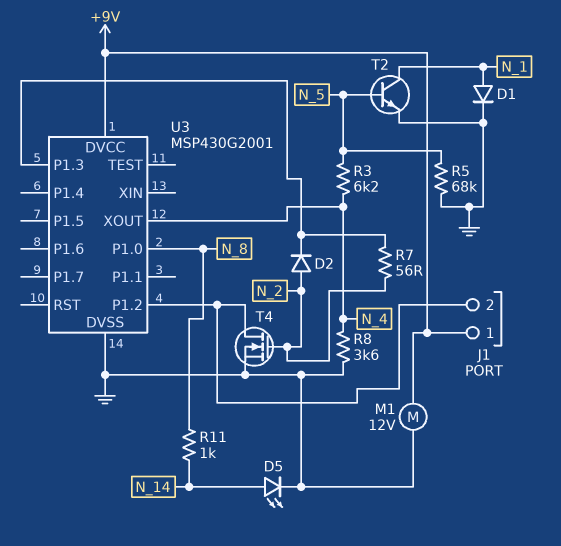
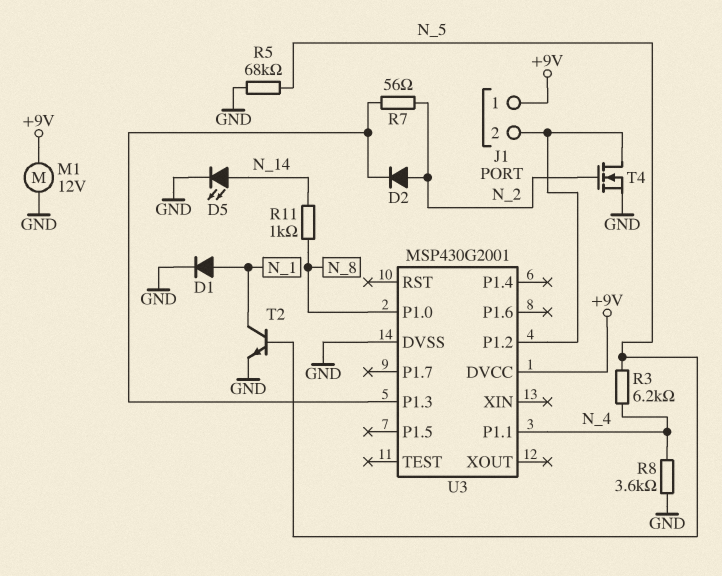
U3 pin P1.1: none -> N_4
U3 pin XOUT: N_4 -> none

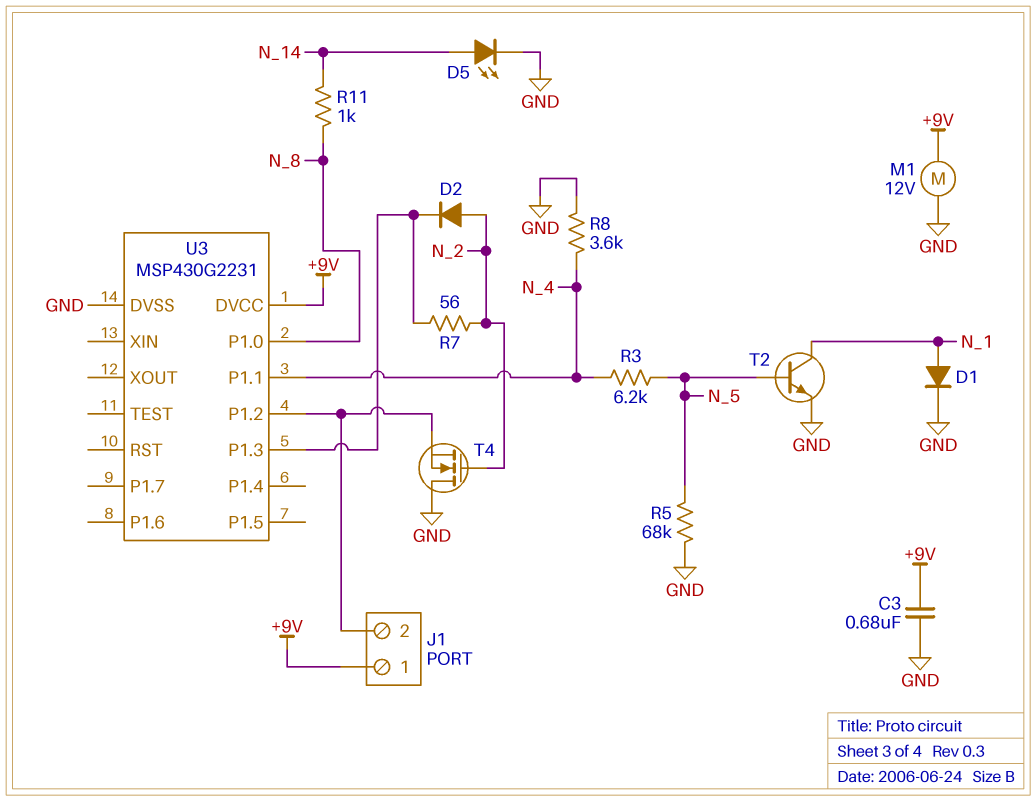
C3: none -> 680nF (+9V, GND)
T4: NMOS (G N_2, D J1/2, S GND) -> NMOS (G N_2, D GND, S J1/2)
U3: MSP430G2001 -> MSP430G2231

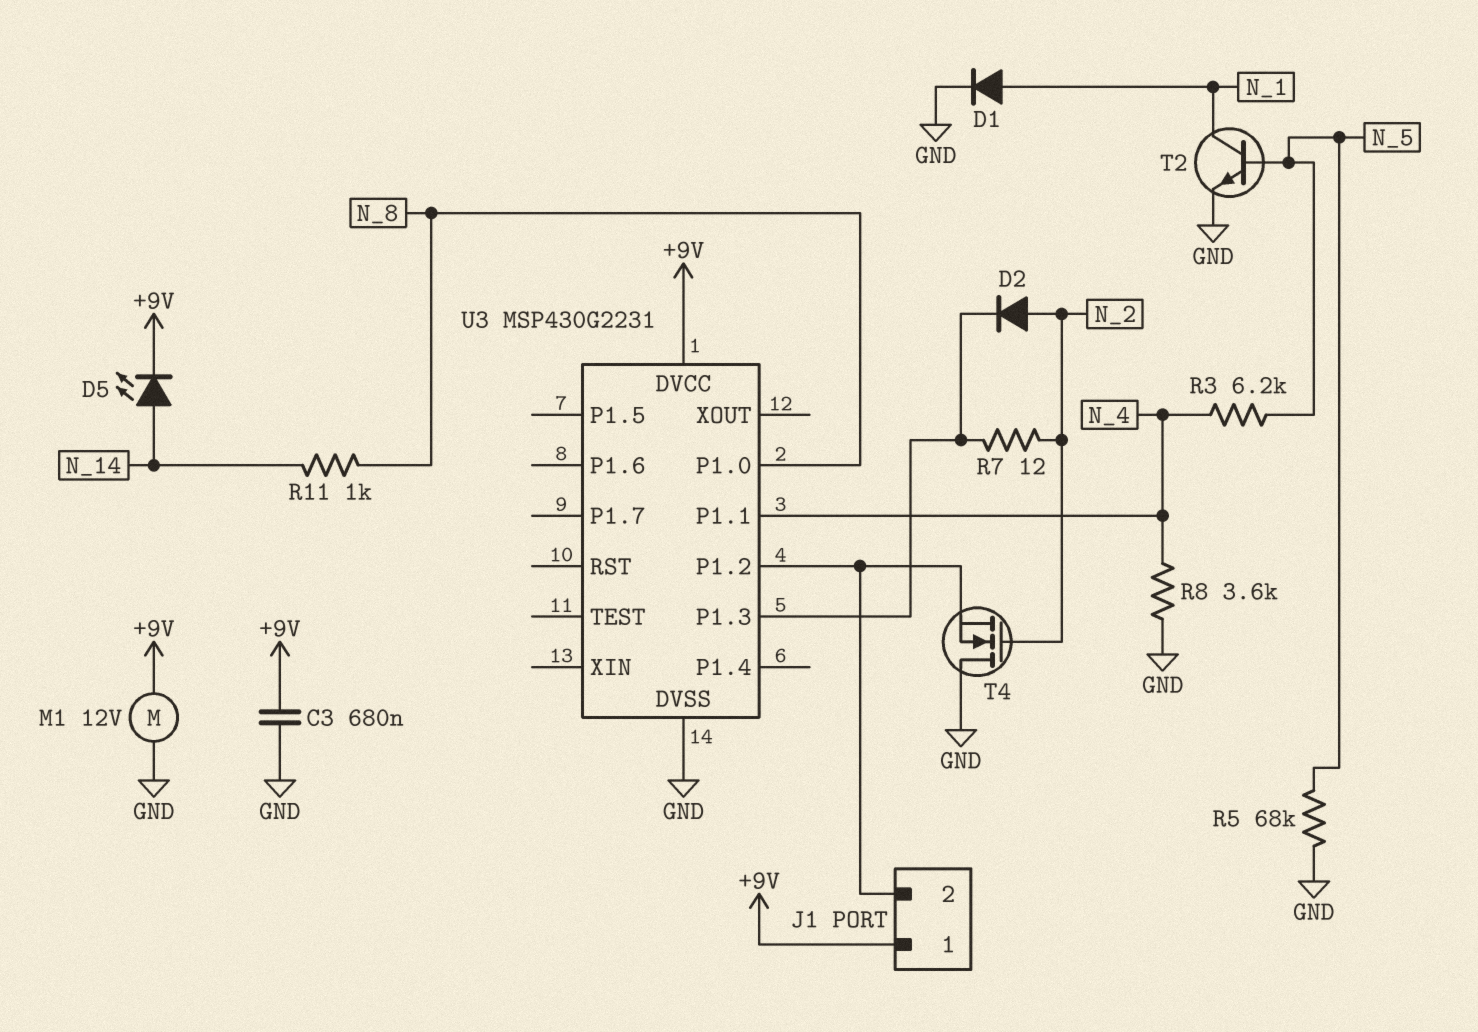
D5: LED (A N_14, K GND) -> LED (A N_14, K +9V)
R7: 56 (N_2, U3/P1.3) -> 12 (N_2, U3/P1.3)

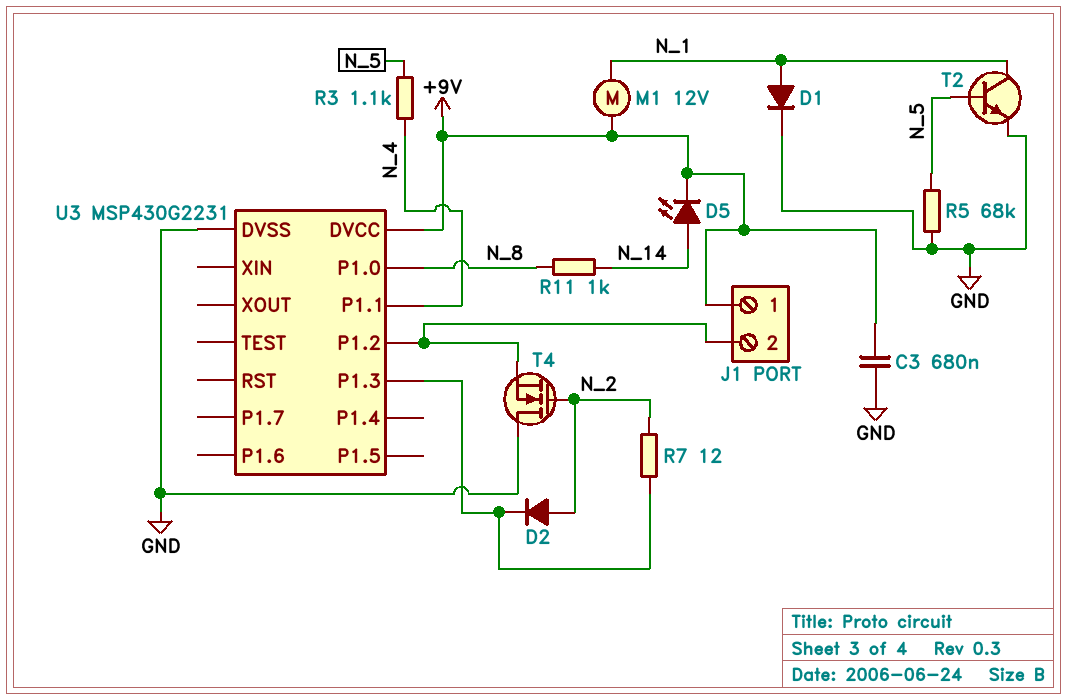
M1: motor 12V (+9V, GND) -> motor 12V (+9V, N_1)
R3: 6.2k (N_4, N_5) -> 1.1k (N_4, N_5)
R8: 3.6k (GND, N_4) -> none

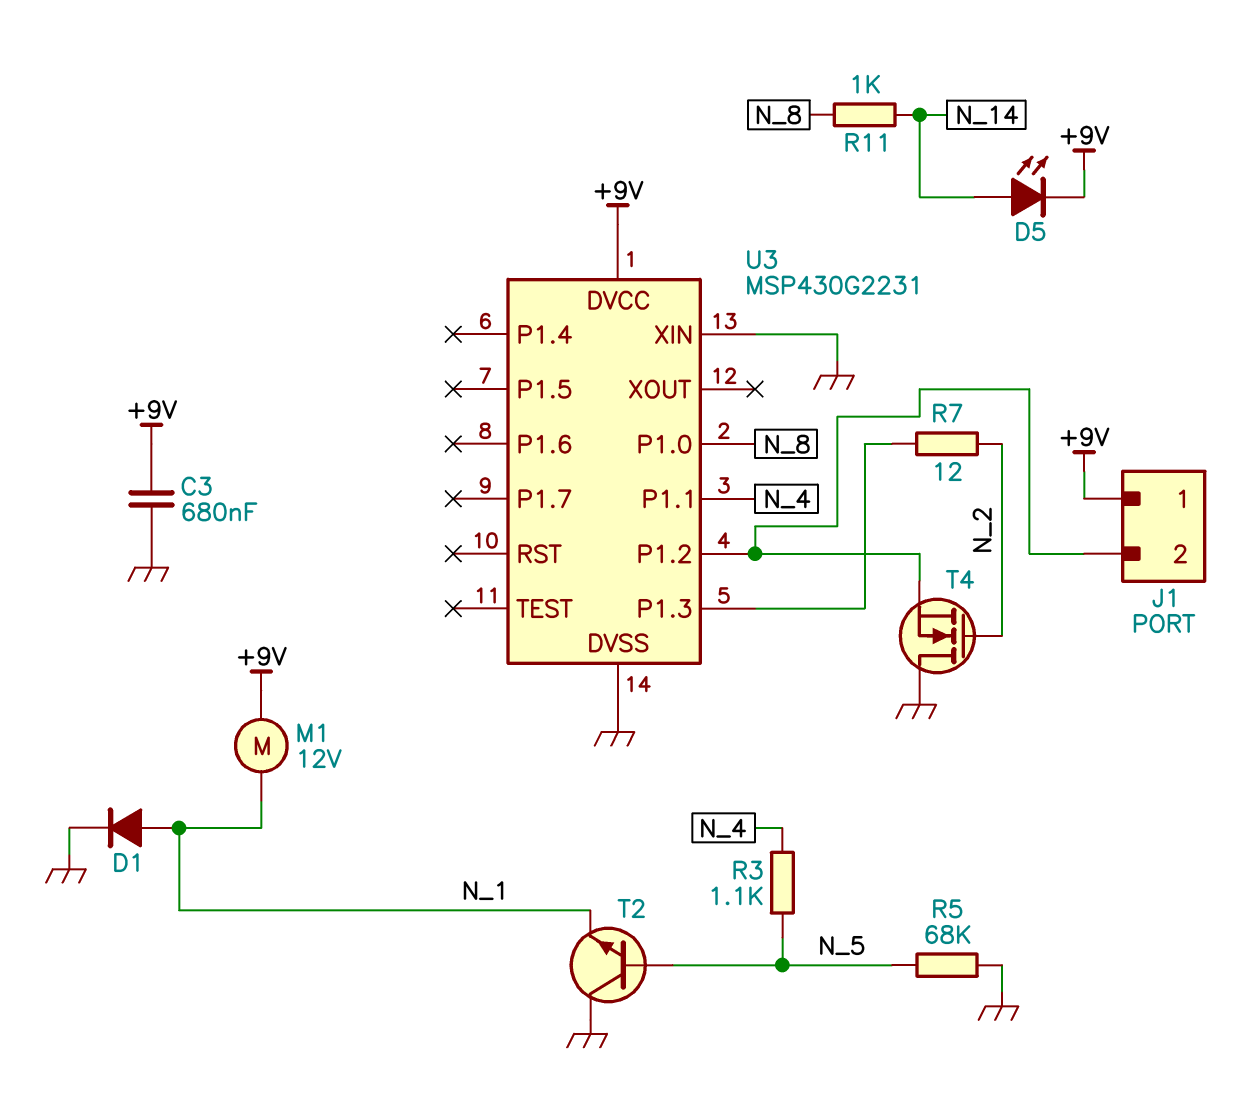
D2: diode (A N_2, K U3/P1.3) -> none
T2: NPN (B N_5, C N_1, E GND) -> NPN (B N_5, C GND, E N_1)
U3 pin XIN: none -> GND

